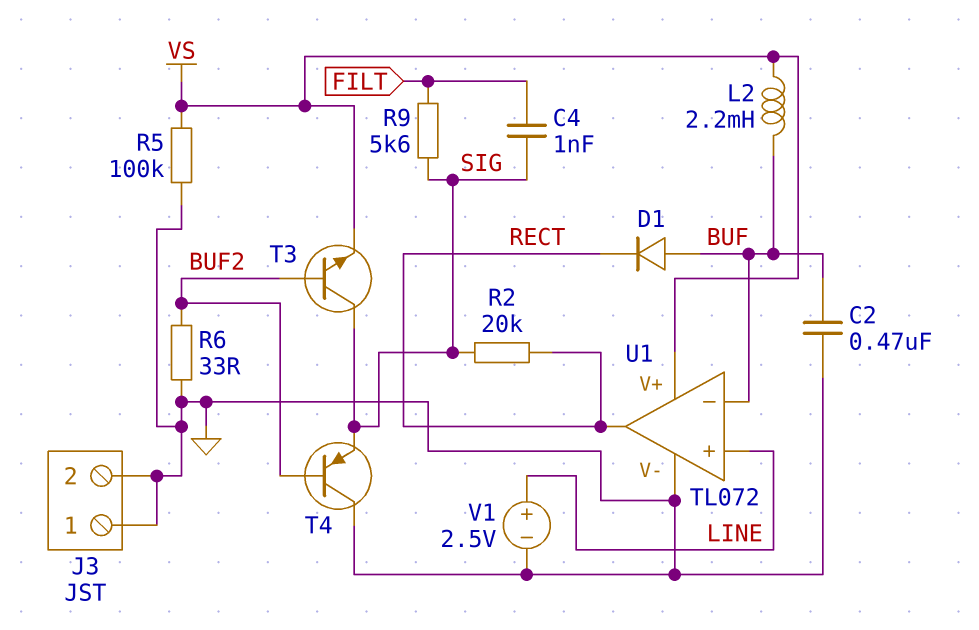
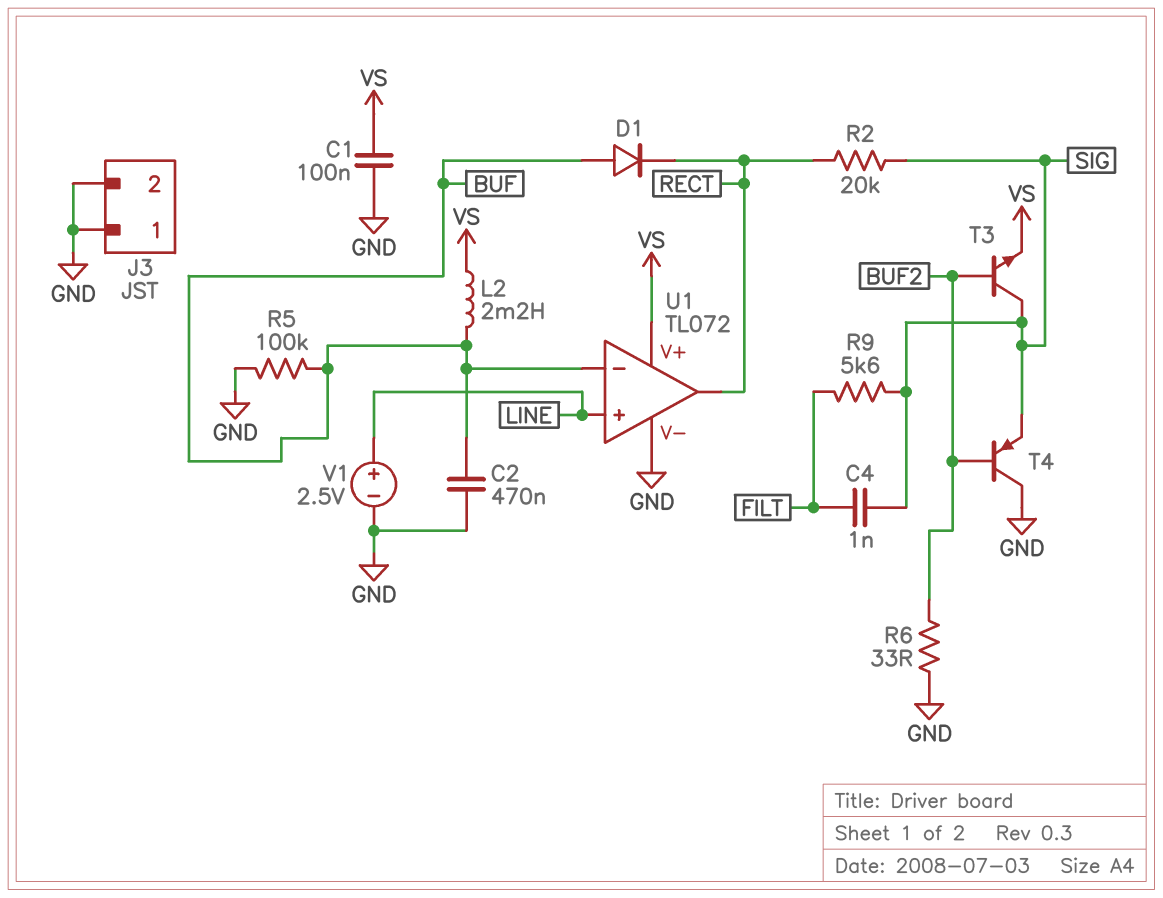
C1: none -> 100nF (GND, VS)
R5: 100k (GND, VS) -> 100k (BUF, GND)

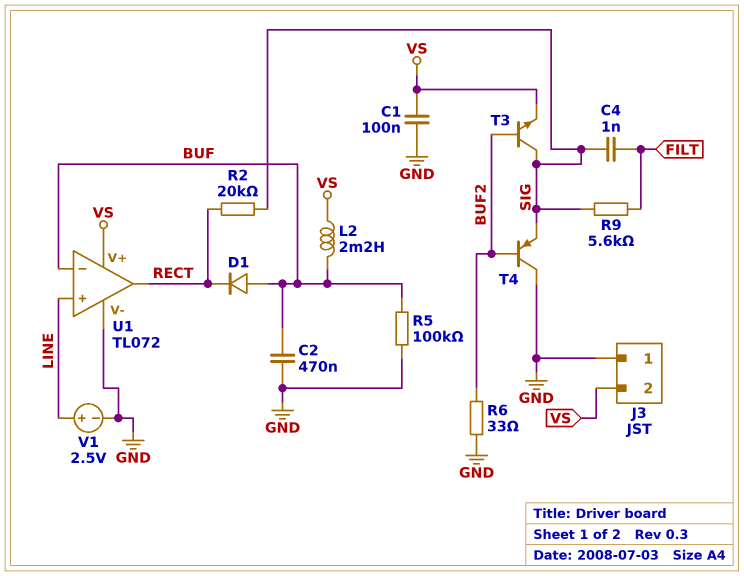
J3 pin 2: GND -> VS

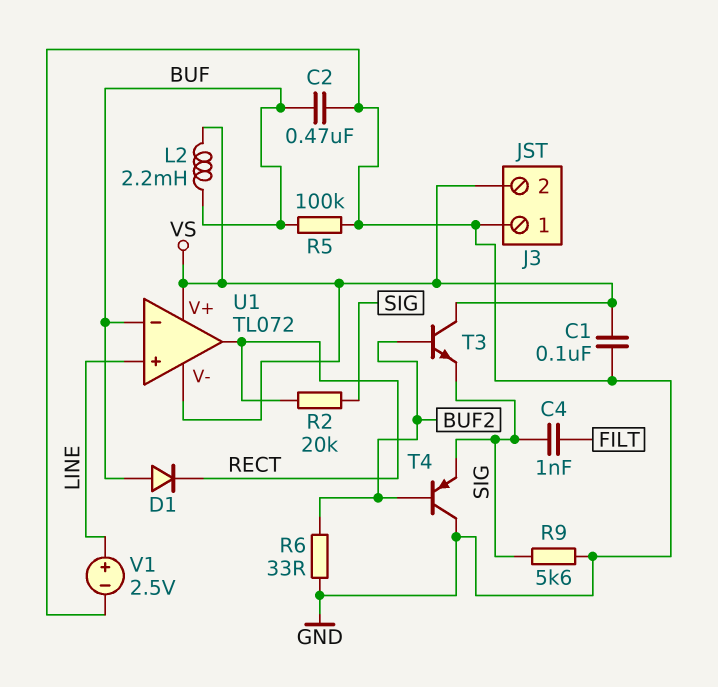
R9: 5.6k (FILT, SIG) -> 5.6k (GND, SIG)
T3: NPN (B BUF2, C SIG, E VS) -> NPN (B BUF2, C VS, E SIG)
U1 pin V-: GND -> VS

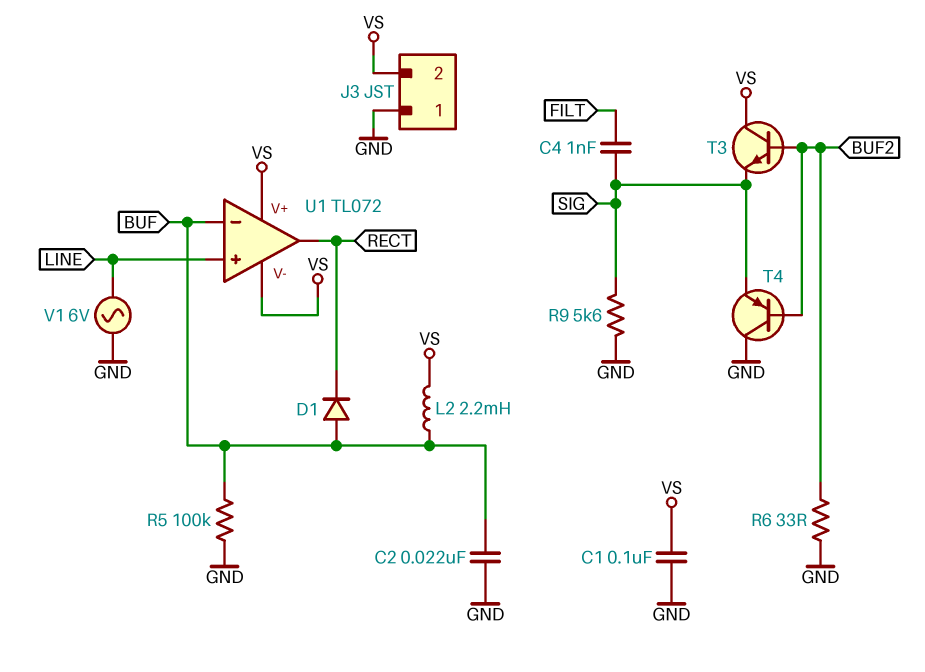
C2: 470nF (BUF, GND) -> 22nF (BUF, GND)
R2: 20k (RECT, SIG) -> none
V1: 2.5V (plus LINE, minus GND) -> AC 6V (GND, LINE)

